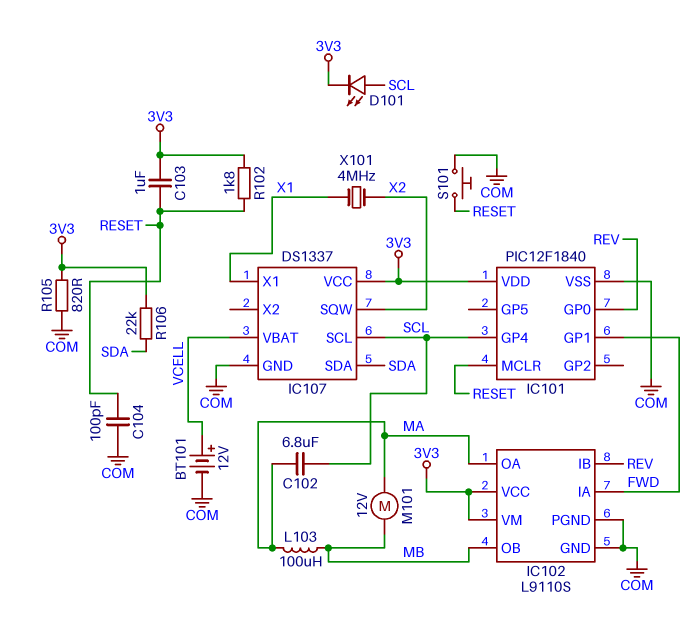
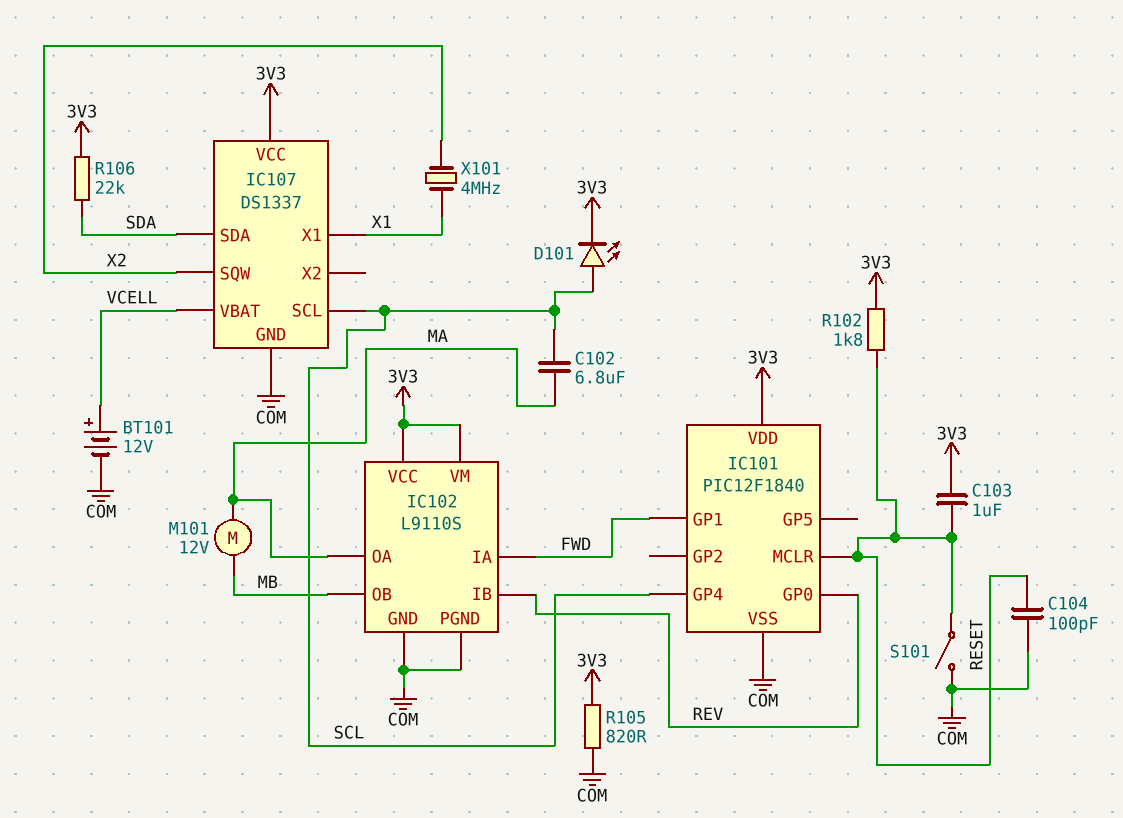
L103: 100uH (MA, MB) -> none
S101: button (COM, RESET) -> switch (COM, RESET)

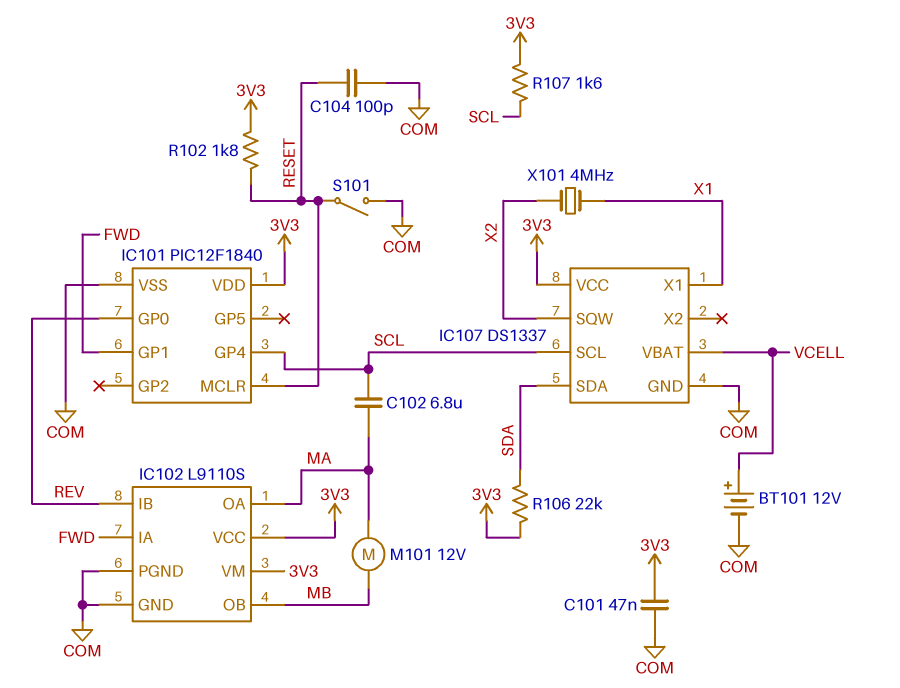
C101: none -> 47nF (3V3, COM)
C103: 1uF (3V3, RESET) -> none
D101: LED (A SCL, K 3V3) -> none
R105: 820 (3V3, COM) -> none
R107: none -> 1.6k (3V3, SCL)

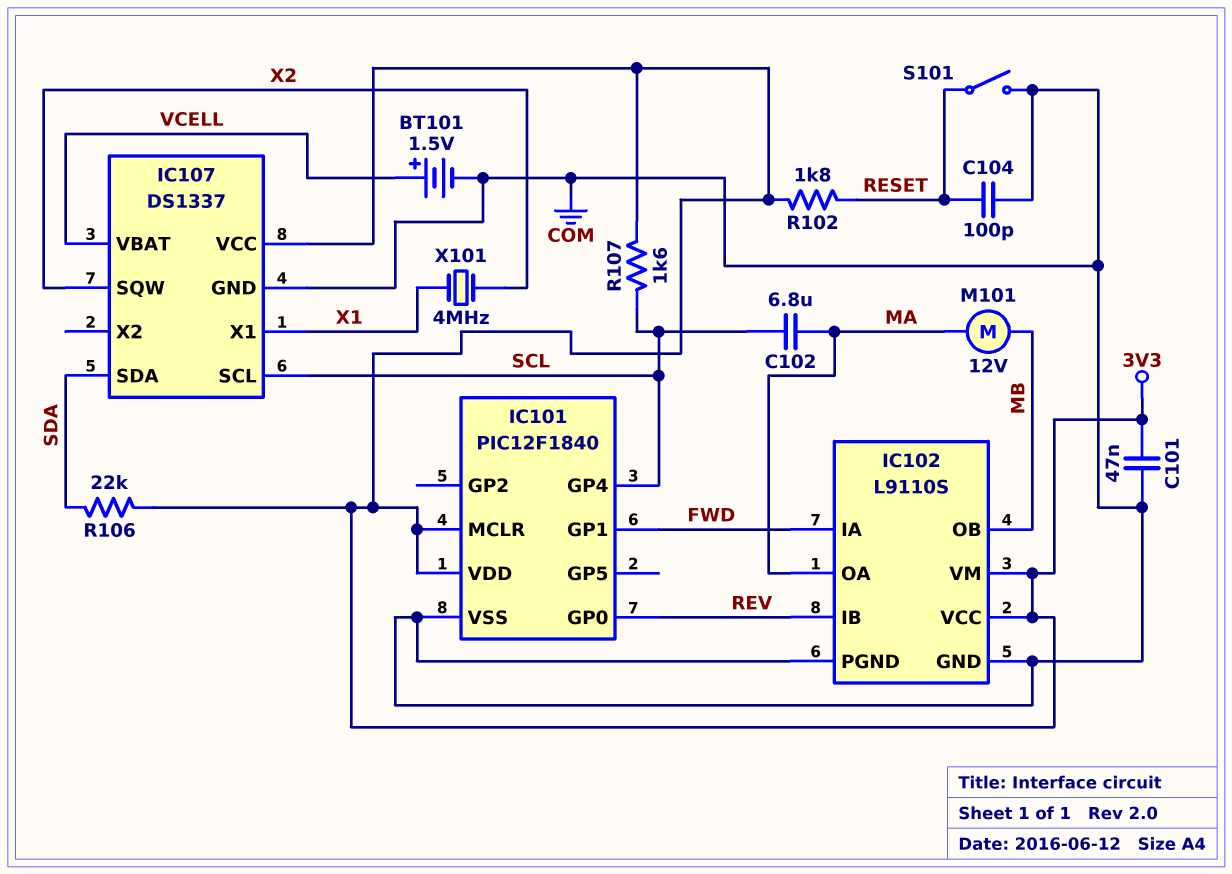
BT101: 12V (plus VCELL, minus COM) -> 1.5V (plus VCELL, minus COM)
IC101 pin MCLR: RESET -> 3V3

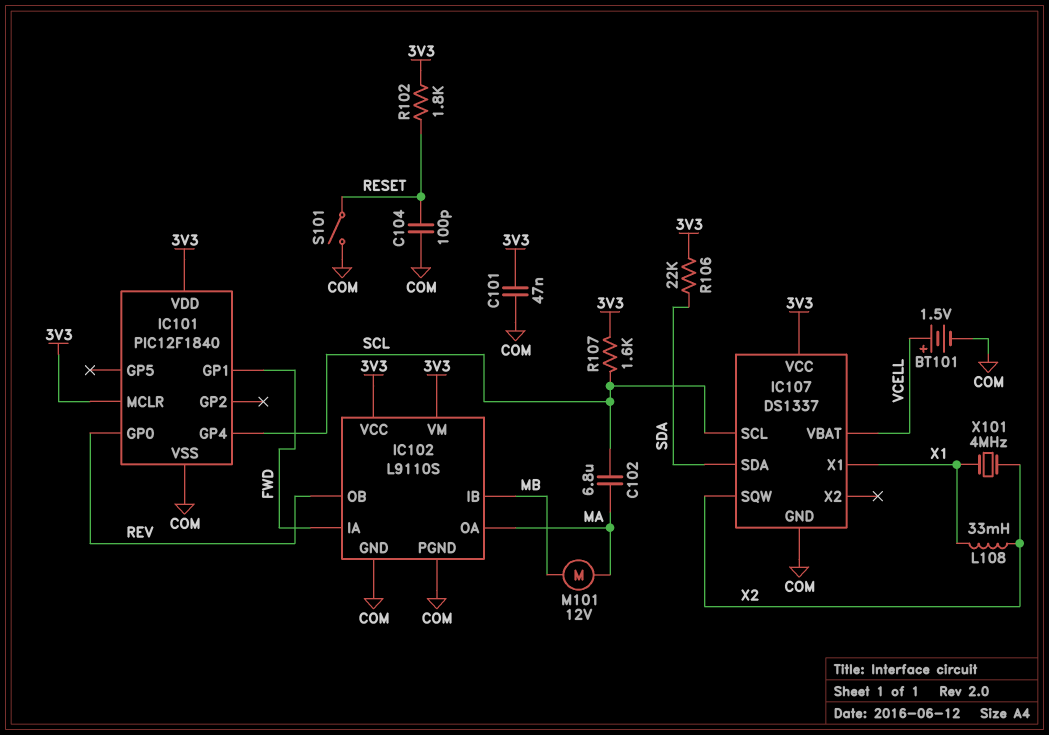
IC102 pin IB: REV -> MB
IC102 pin OB: MB -> REV
L108: none -> 33mH (X1, X2)

